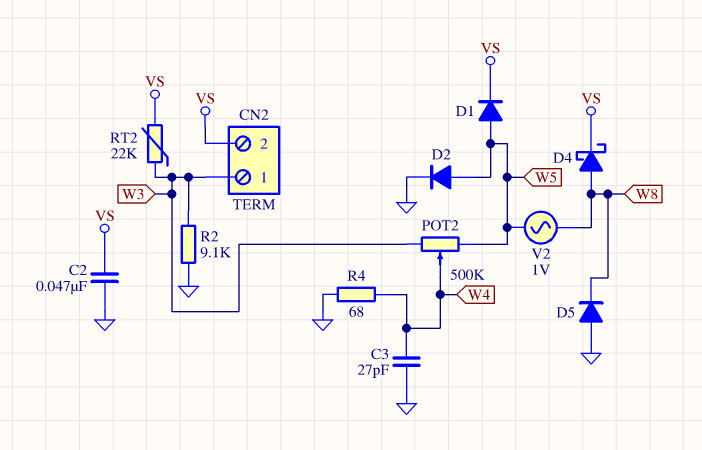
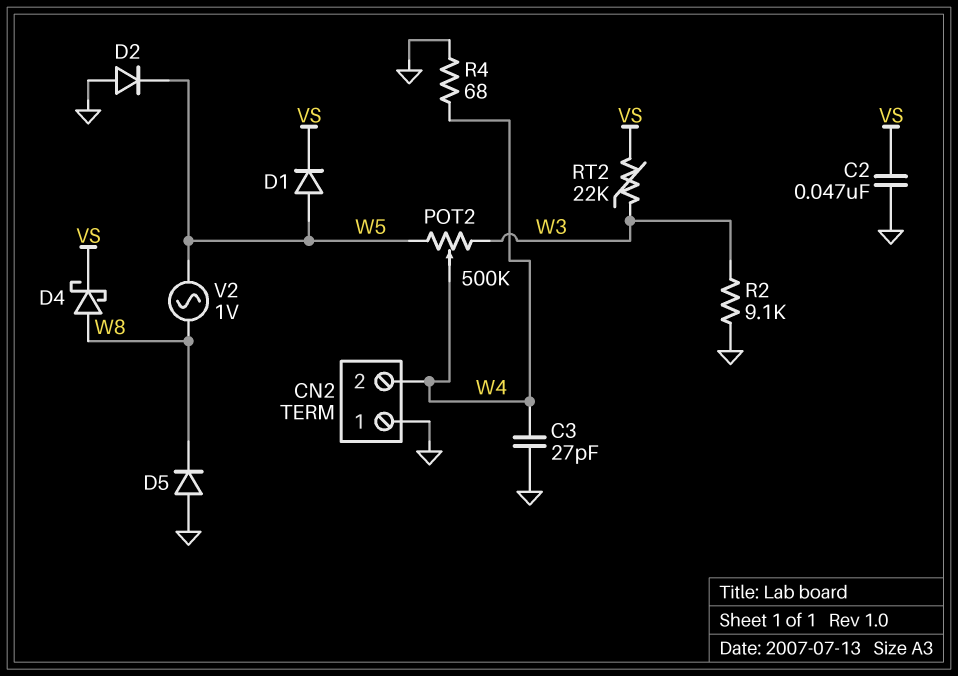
CN2 pin 1: W3 -> GND
CN2 pin 2: VS -> W4
D2: diode (A W5, K GND) -> diode (A GND, K W5)

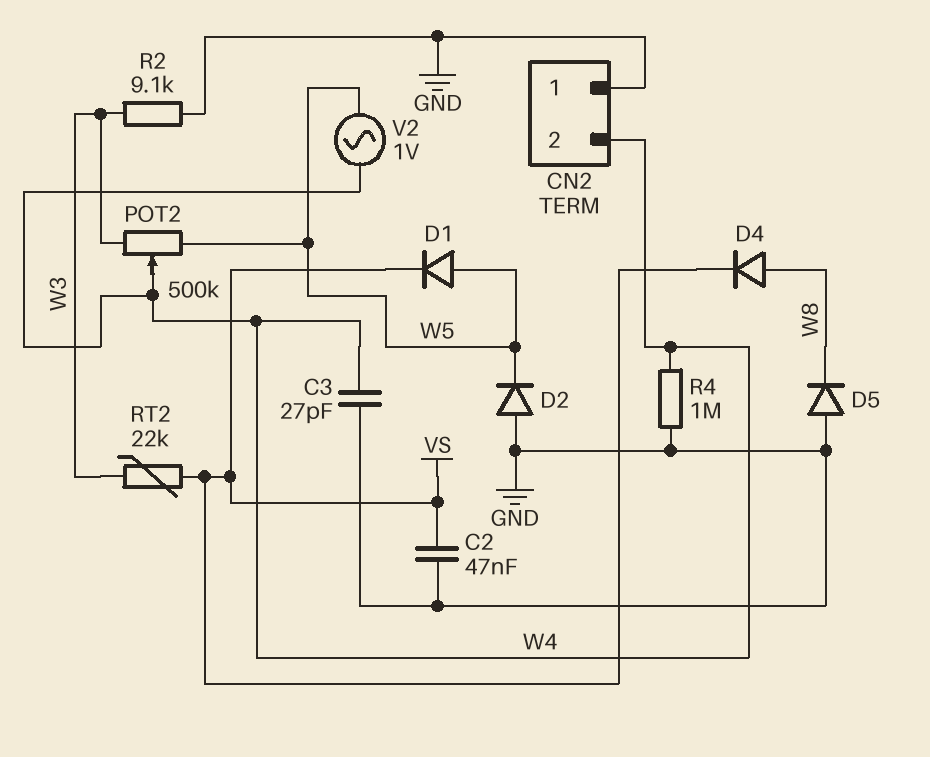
D4: schottky (A W8, K VS) -> diode (A W8, K VS)
R4: 68 (GND, W4) -> 1M (GND, W4)
V2: AC 1V (W5, W8) -> AC 1V (W4, W5)

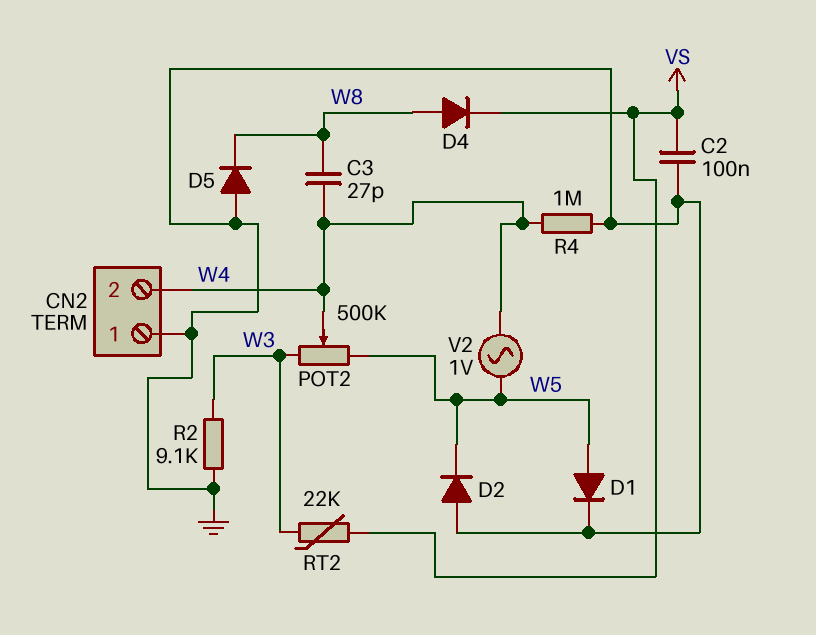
C2: 47nF (GND, VS) -> 100nF (GND, VS)
C3: 27pF (GND, W4) -> 27pF (W4, W8)
D1: diode (A W5, K VS) -> diode (A W5, K GND)

